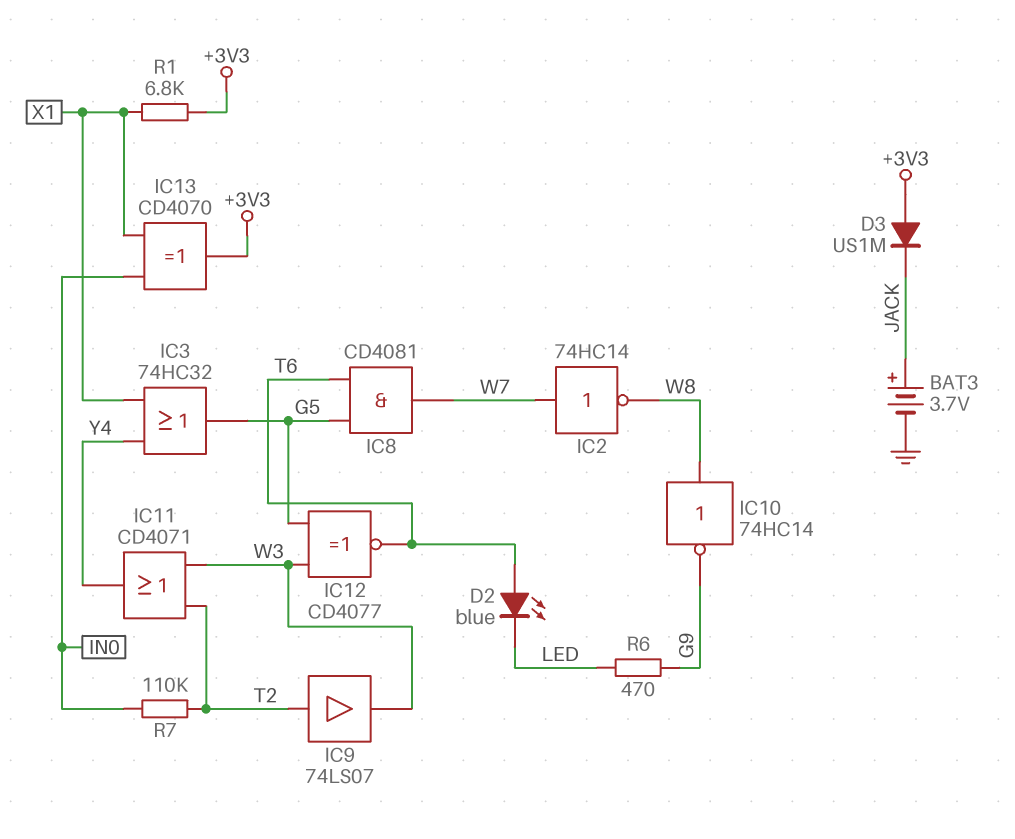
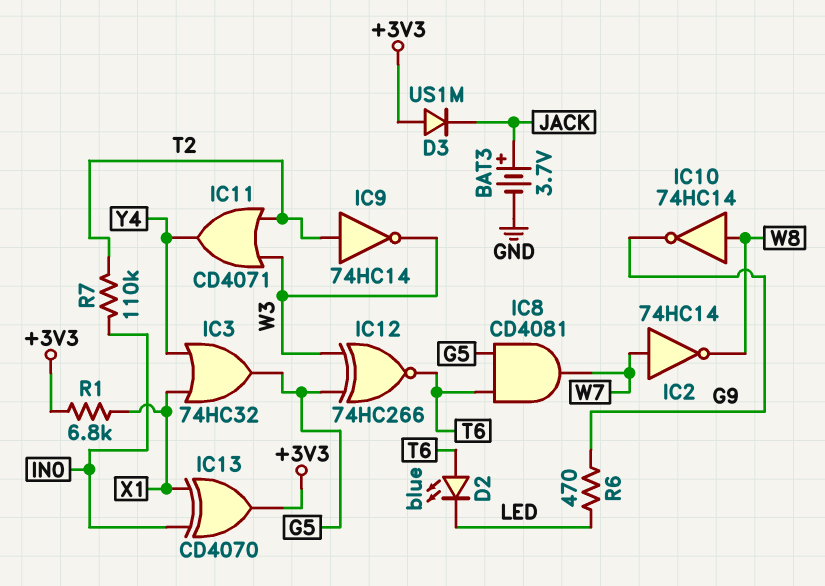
IC9: buffer 74LS07 (in T2, out W3) -> NOT 74HC14 (in T2, out W3)
IC12: XNOR CD4077 (in G5, in W3, out T6) -> XNOR 74HC266 (in G5, in W3, out T6)

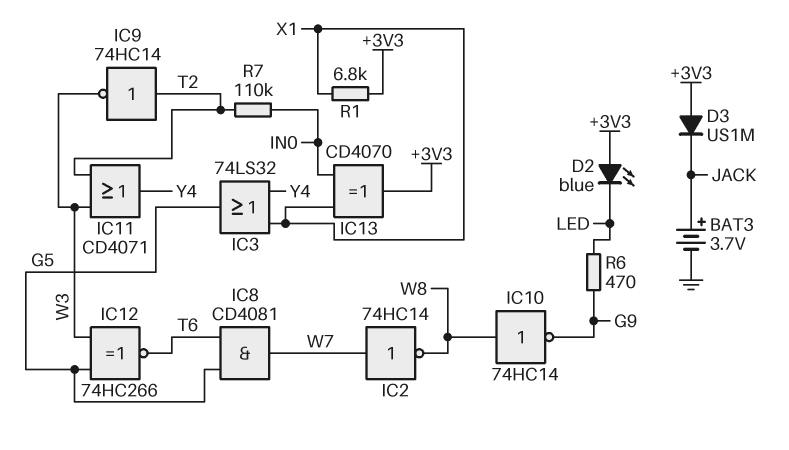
D2: LED blue (A T6, K LED) -> LED blue (A +3V3, K LED)
IC3: OR 74HC32 (in X1, in Y4, out G5) -> OR 74LS32 (in X1, in Y4, out G5)

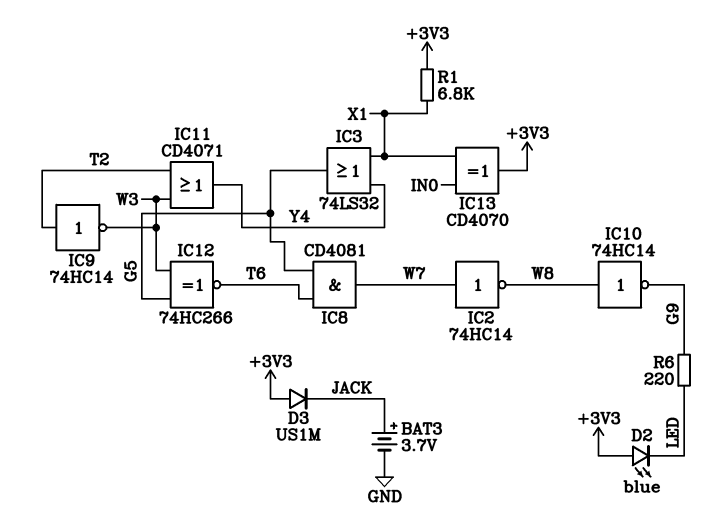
R6: 470 (G9, LED) -> 220 (G9, LED)
R7: 110k (IN0, T2) -> none

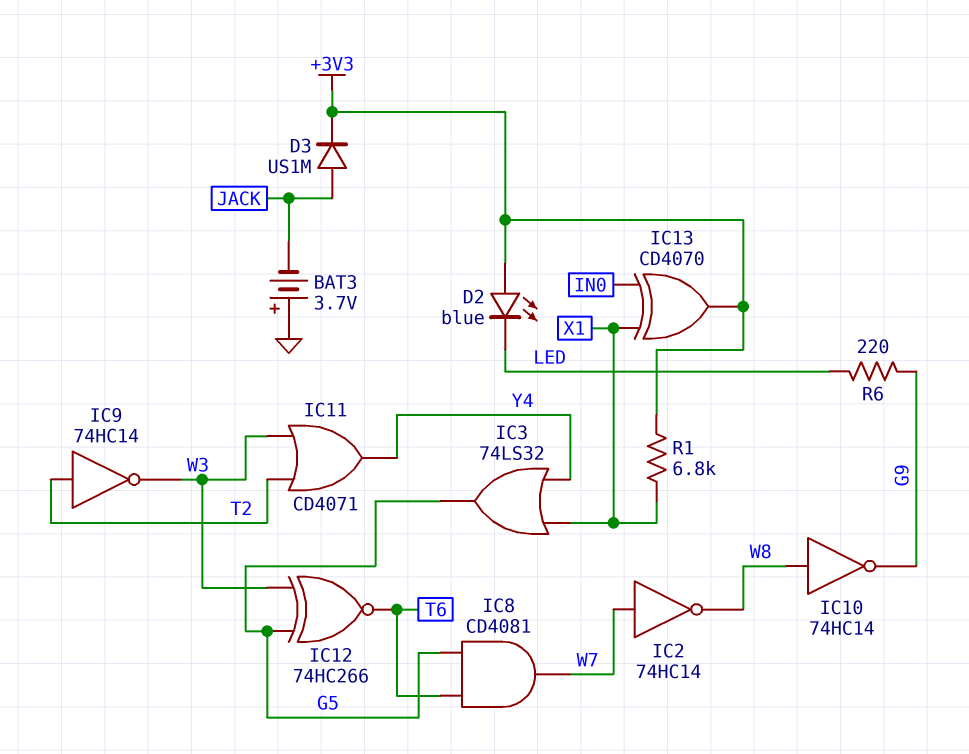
BAT3: 3.7V (plus JACK, minus GND) -> 3.7V (plus GND, minus JACK)
D3: diode US1M (A +3V3, K JACK) -> diode US1M (A JACK, K +3V3)

